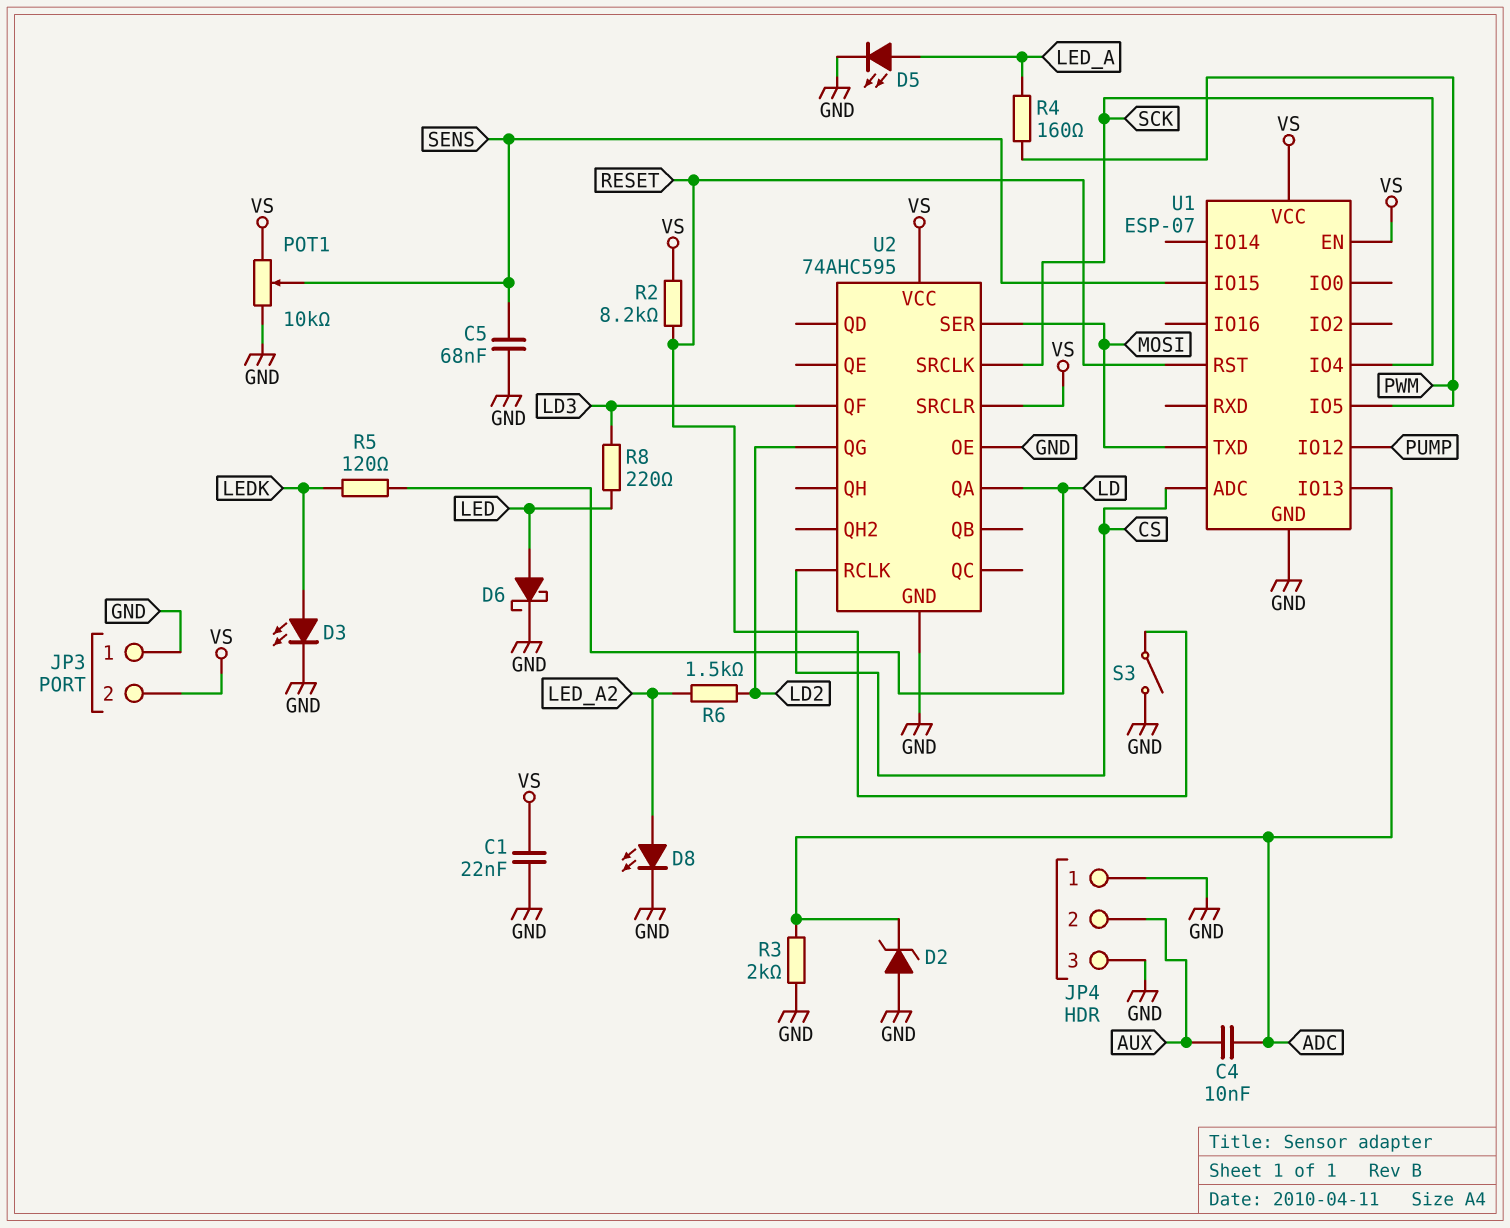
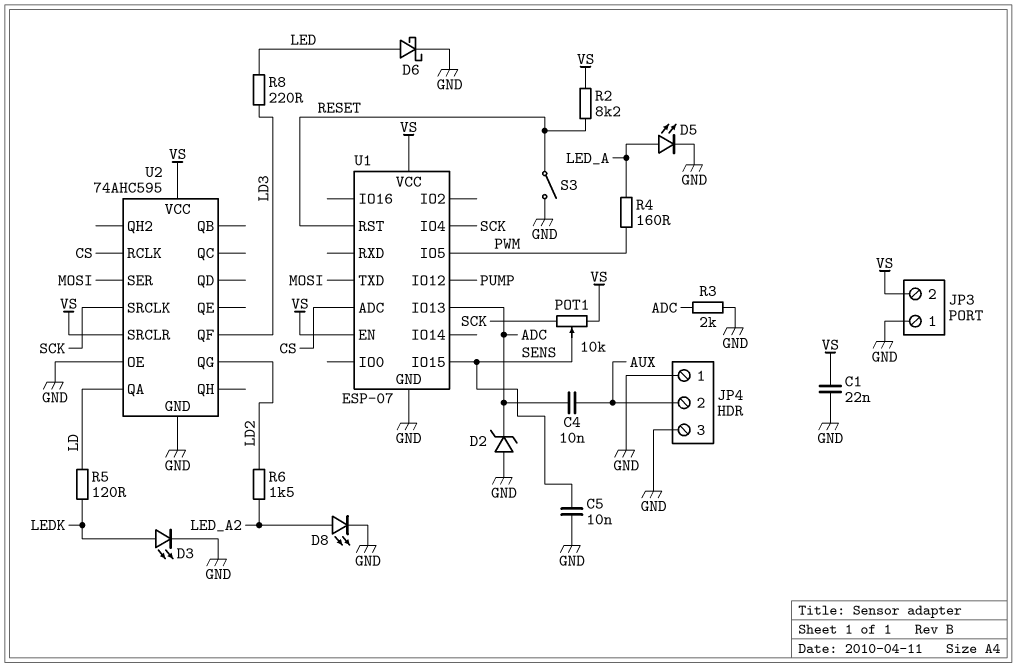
C5: 68nF (GND, SENS) -> 10nF (GND, SENS)
POT1: 10k (GND, VS, wiper SENS) -> 10k (SCK, VS, wiper SENS)

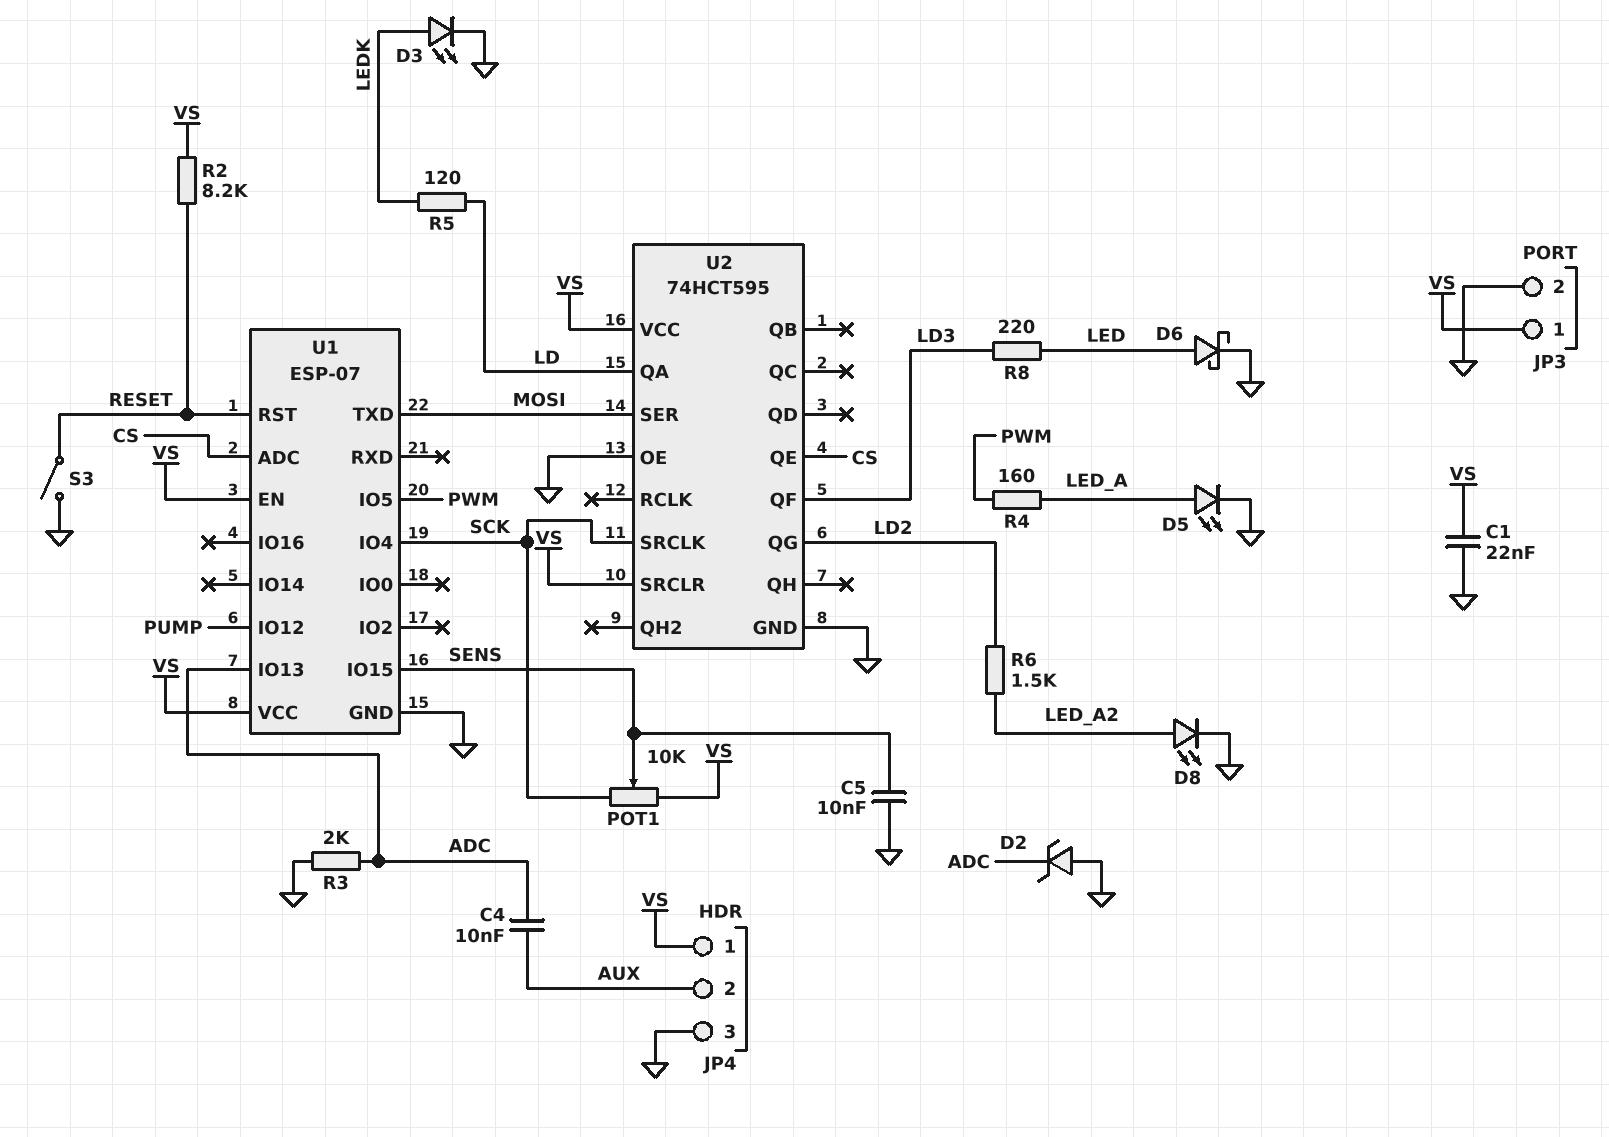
JP3 pin 1: GND -> VS
JP3 pin 2: VS -> GND
JP4 pin 1: GND -> VS
U2: 74AHC595 -> 74HCT595
U2 pin QE: none -> CS
U2 pin RCLK: CS -> none

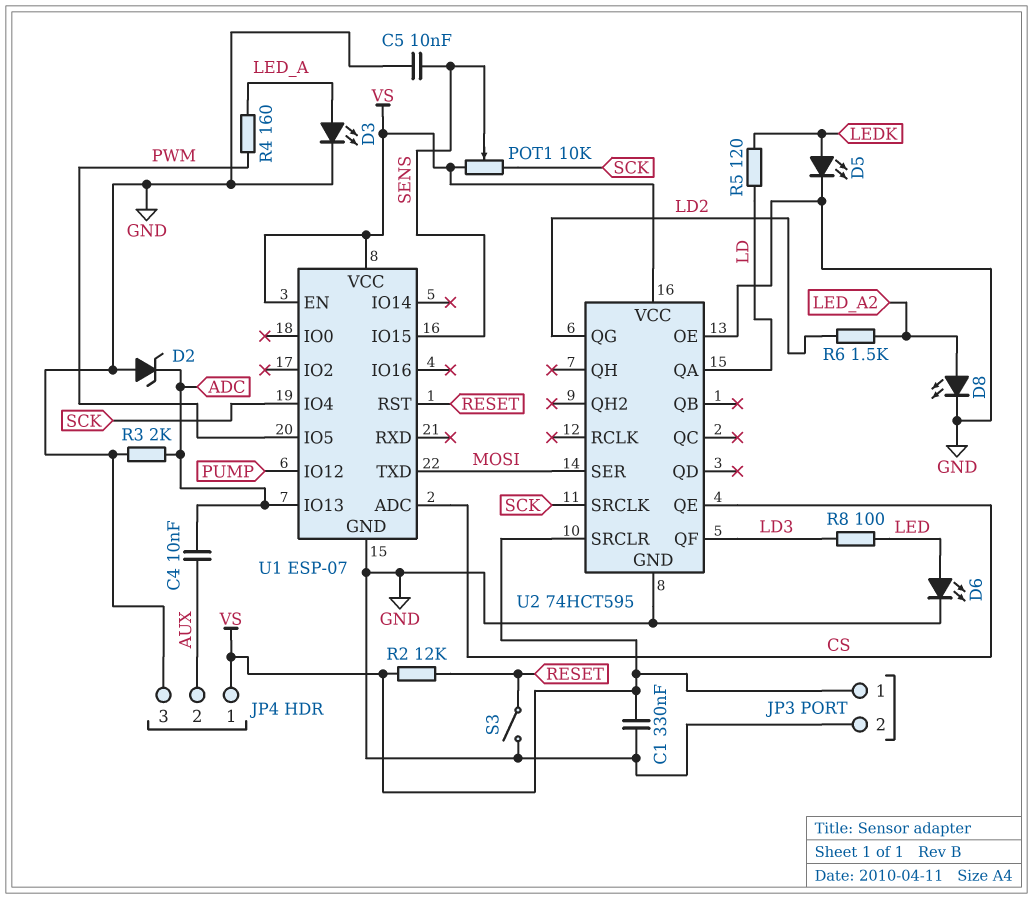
C1: 22nF (GND, VS) -> 330nF (GND, VS)
D3: LED (A LEDK, K GND) -> LED (A LED_A, K GND)
D5: LED (A LED_A, K GND) -> LED (A LEDK, K GND)
D6: schottky (A LED, K GND) -> LED (A LED, K GND)
R2: 8.2k (RESET, VS) -> 12k (RESET, VS)
R8: 220 (LD3, LED) -> 100 (LD3, LED)

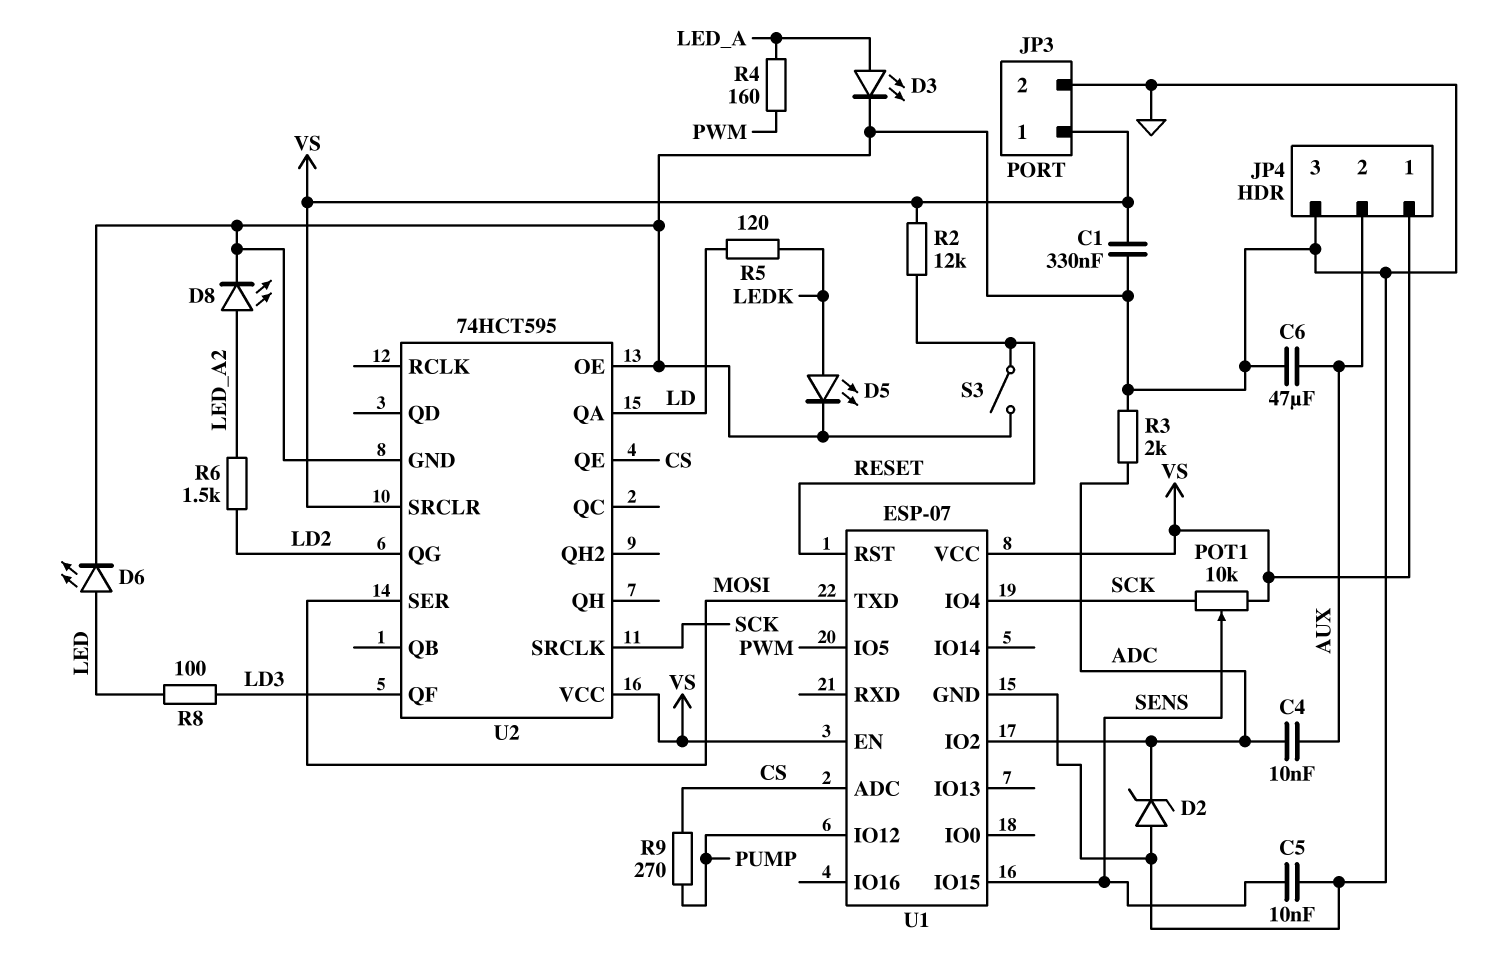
C6: none -> 47uF (AUX, GND)
R9: none -> 270 (CS, PUMP)
U1 pin IO2: none -> ADC
U1 pin IO13: ADC -> none

